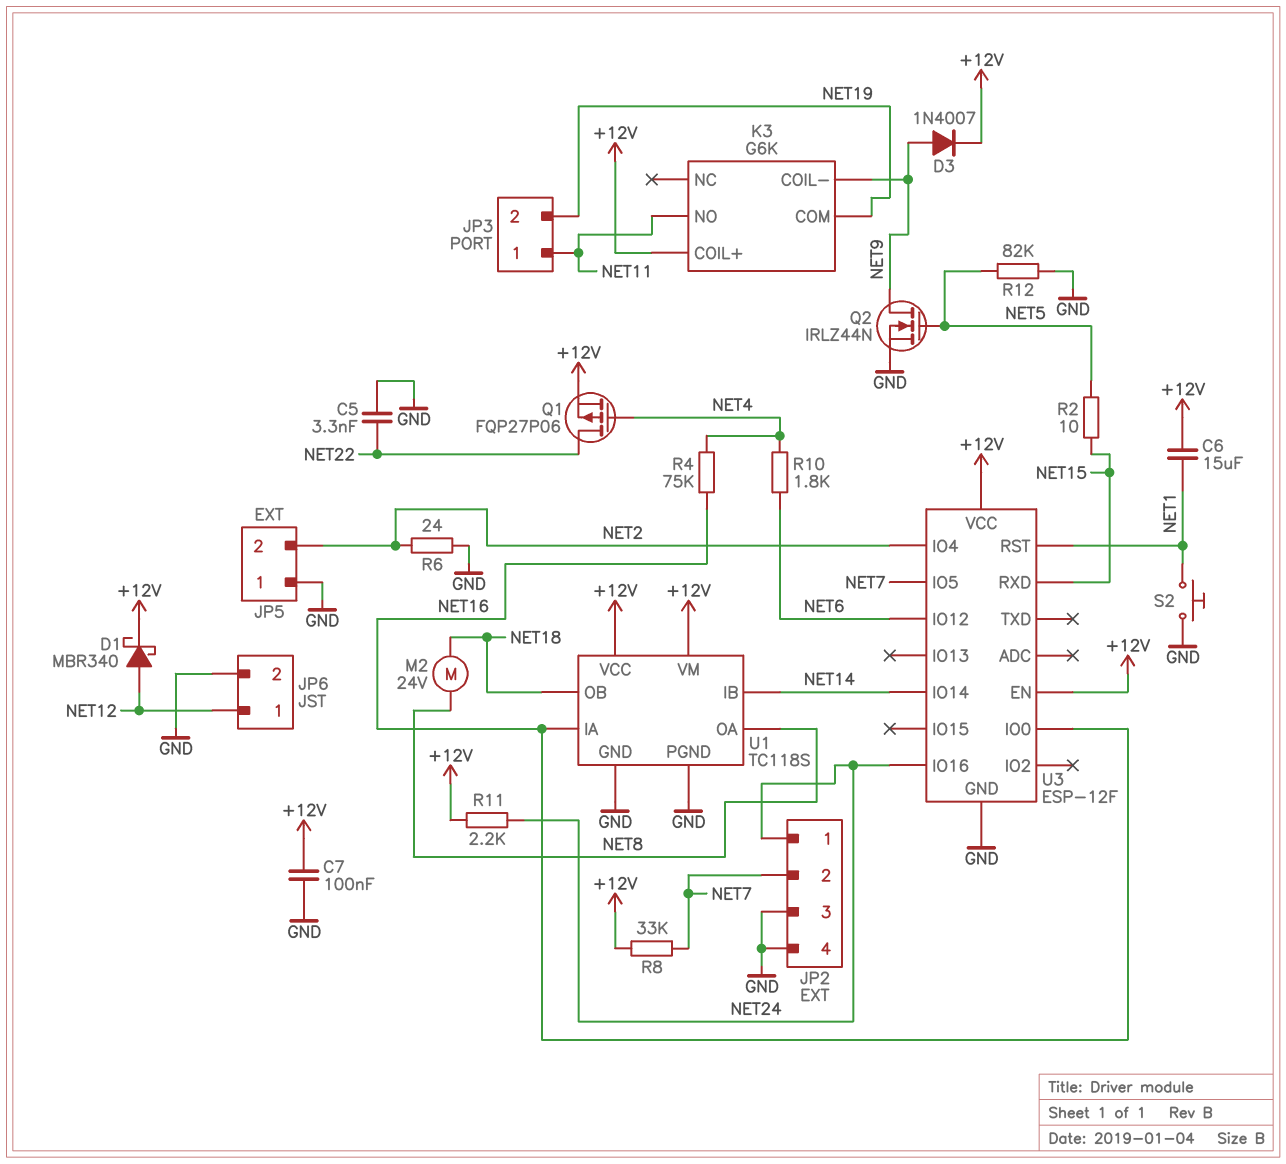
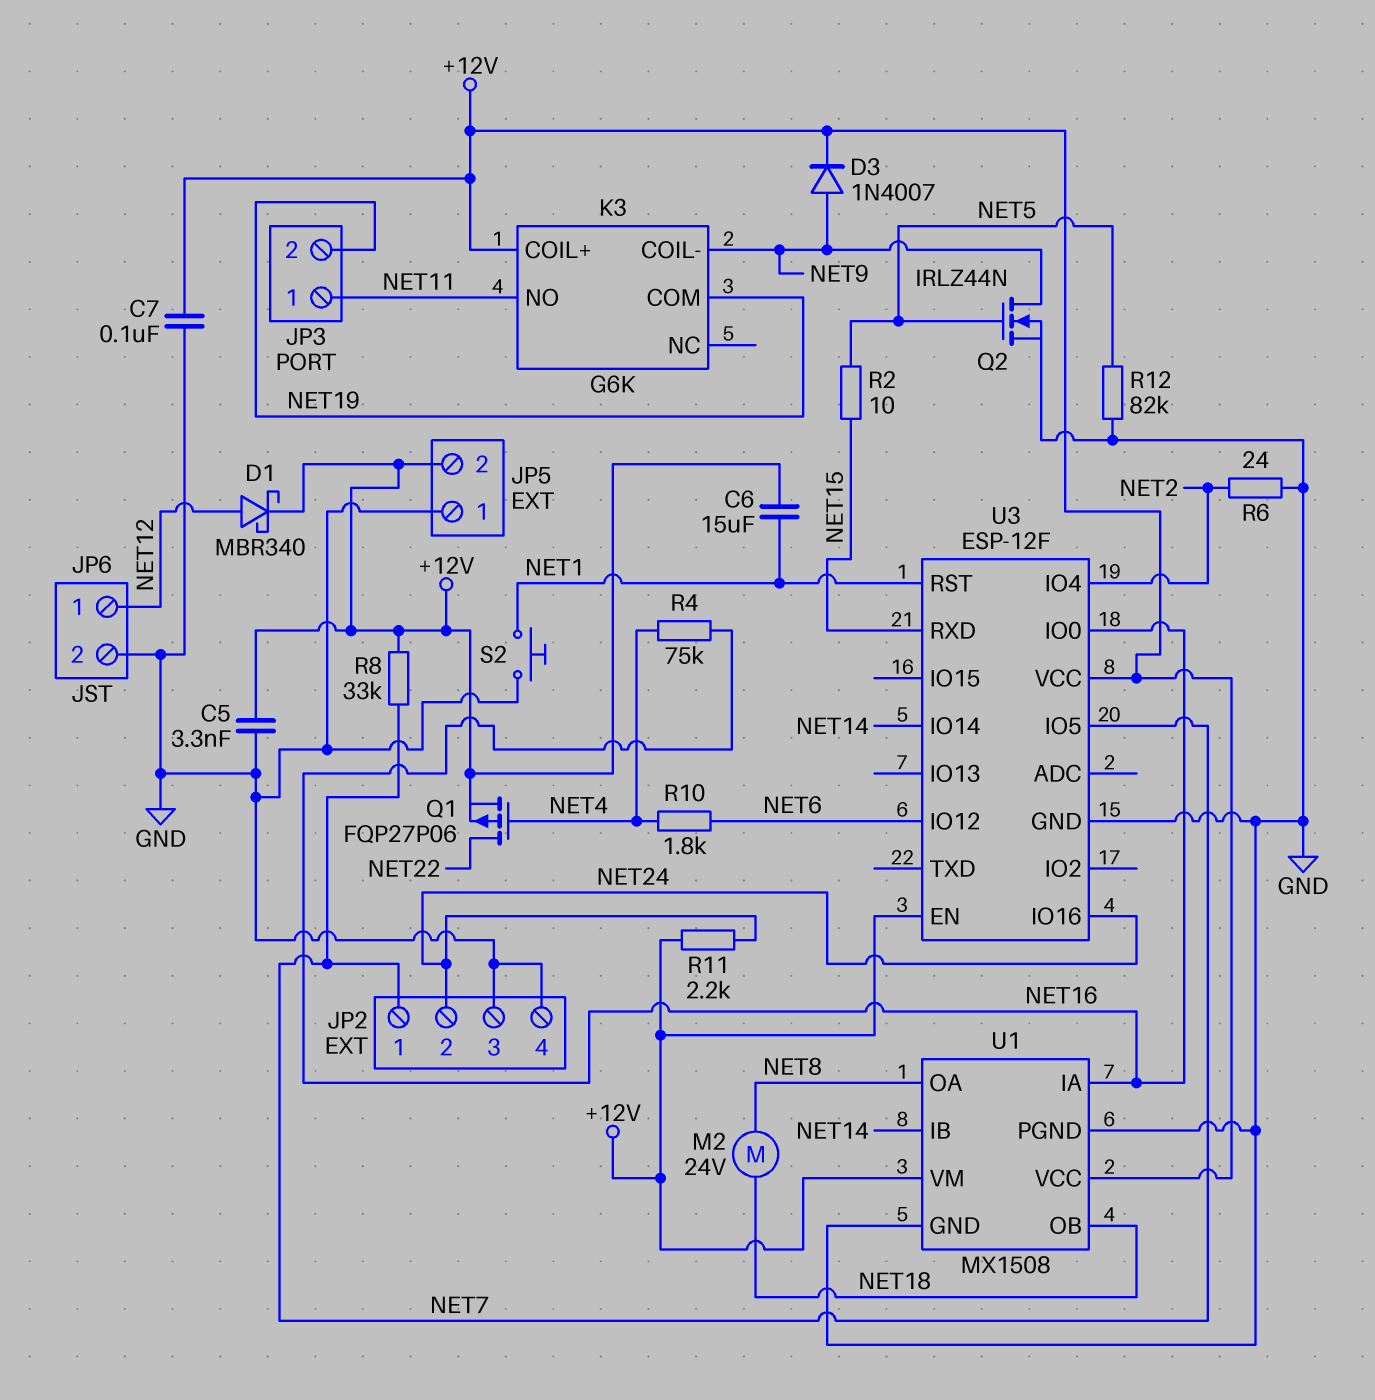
C5: 3.3nF (GND, NET22) -> 3.3nF (+12V, GND)
JP2 pin 1: NET24 -> NET7
JP2 pin 2: NET7 -> NET24
JP5 pin 2: NET2 -> +12V
U1: TC118S -> MX1508

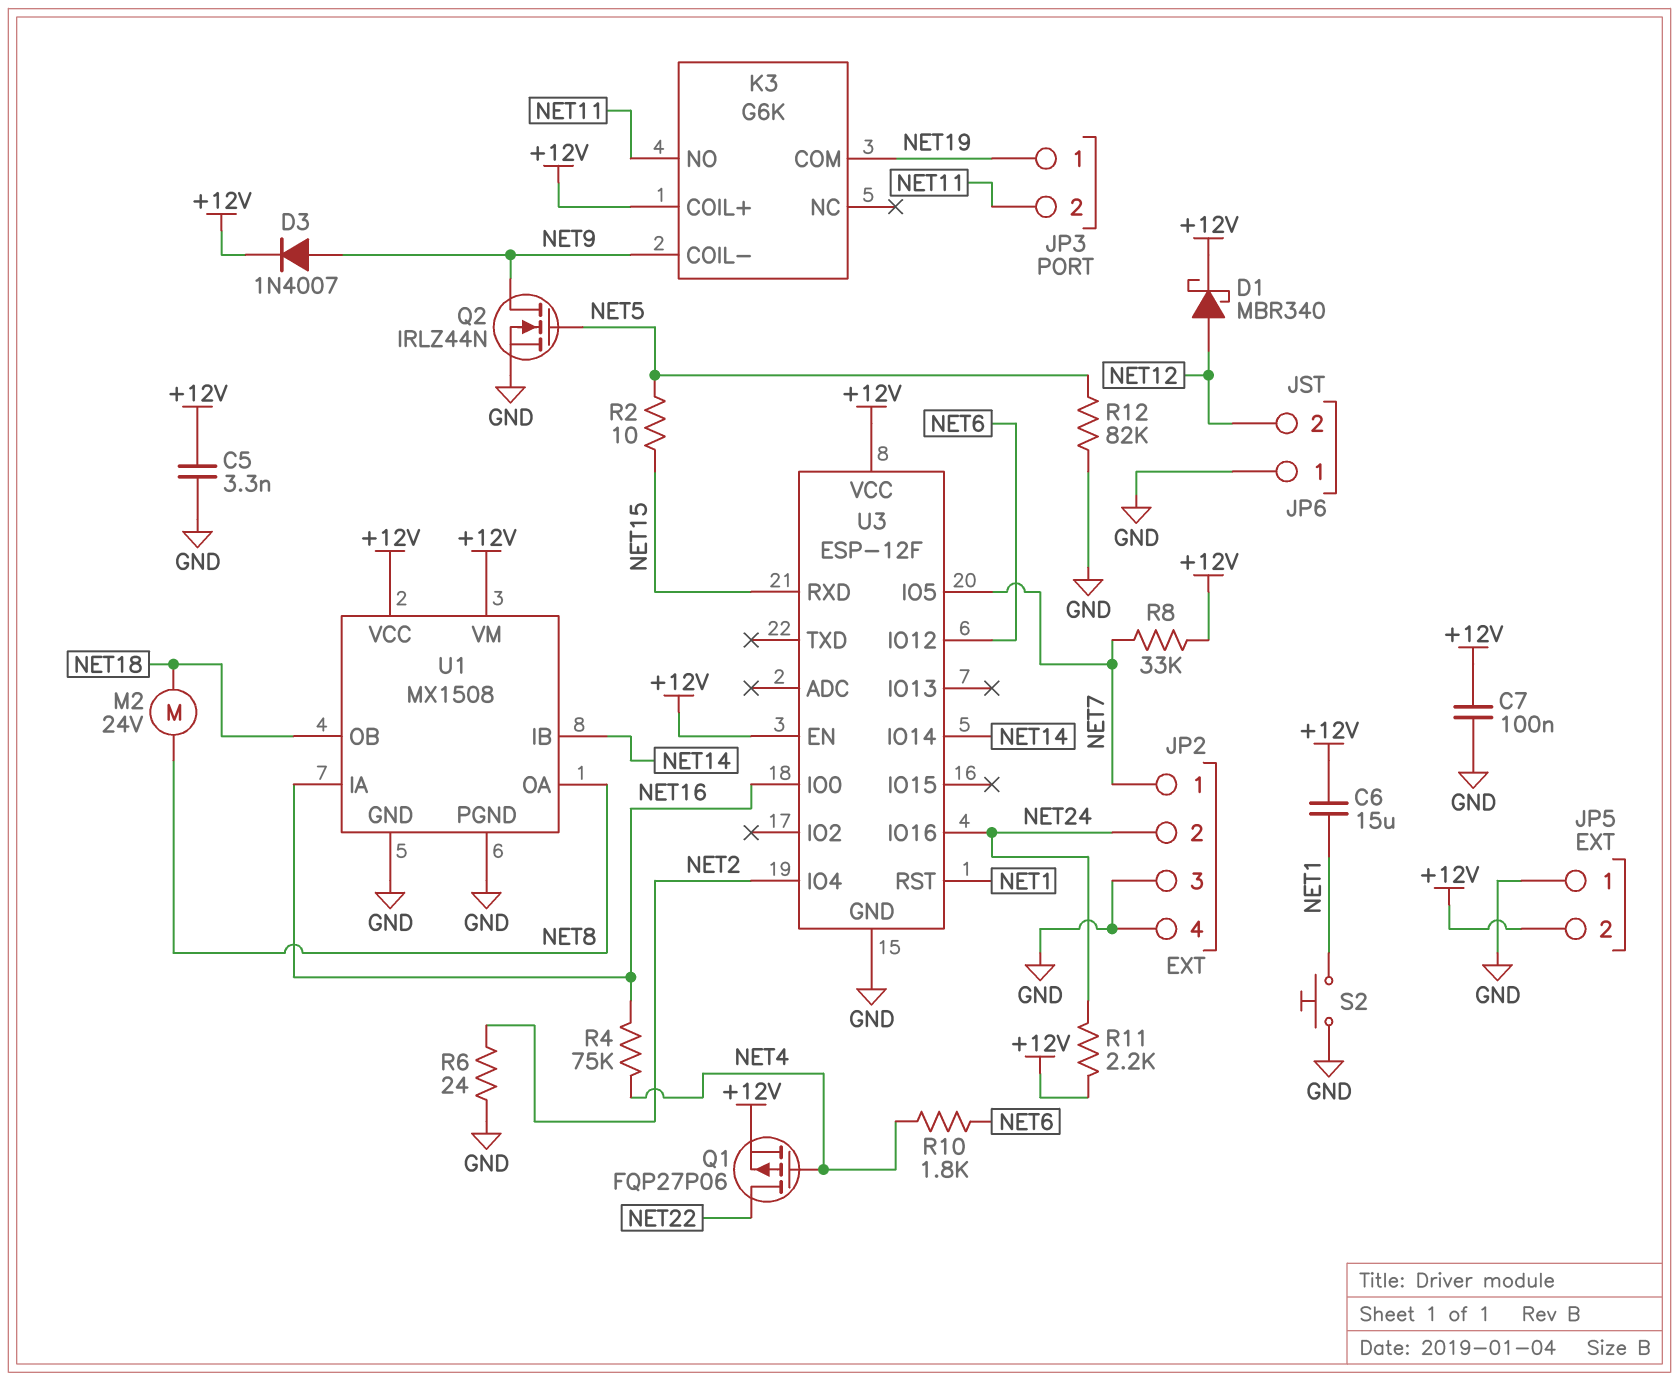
JP3 pin 1: NET11 -> NET19
JP3 pin 2: NET19 -> NET11
JP6 pin 1: NET12 -> GND
JP6 pin 2: GND -> NET12

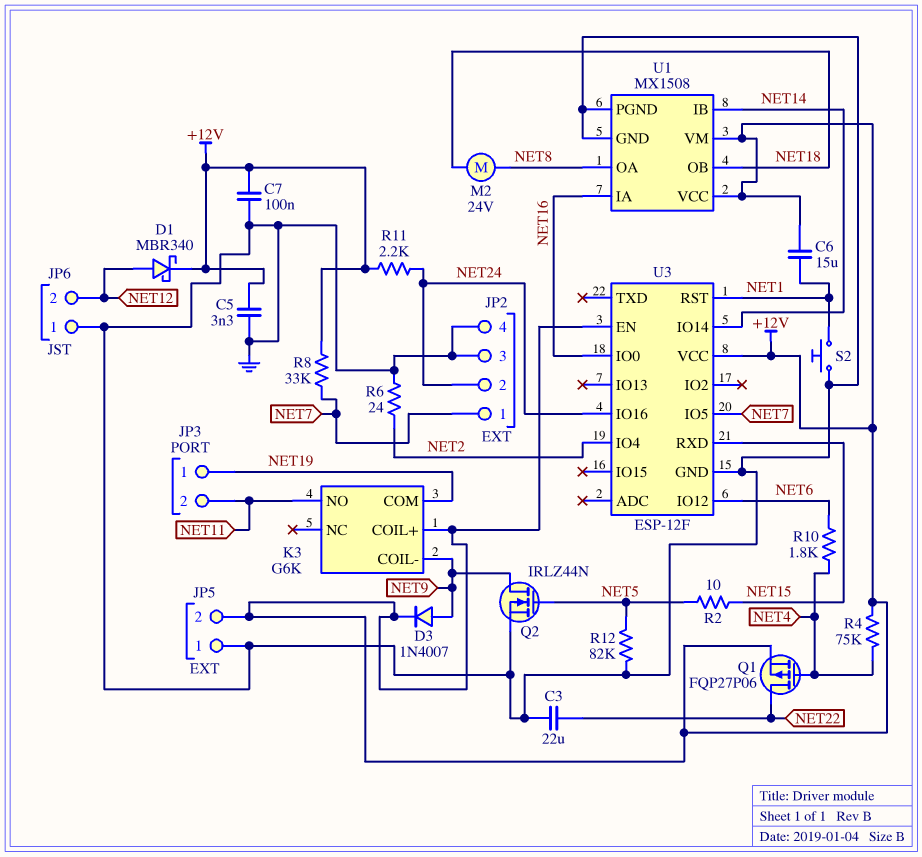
C3: none -> 22uF (GND, NET22)
R4: 75k (NET4, NET16) -> 75k (+12V, NET4)

